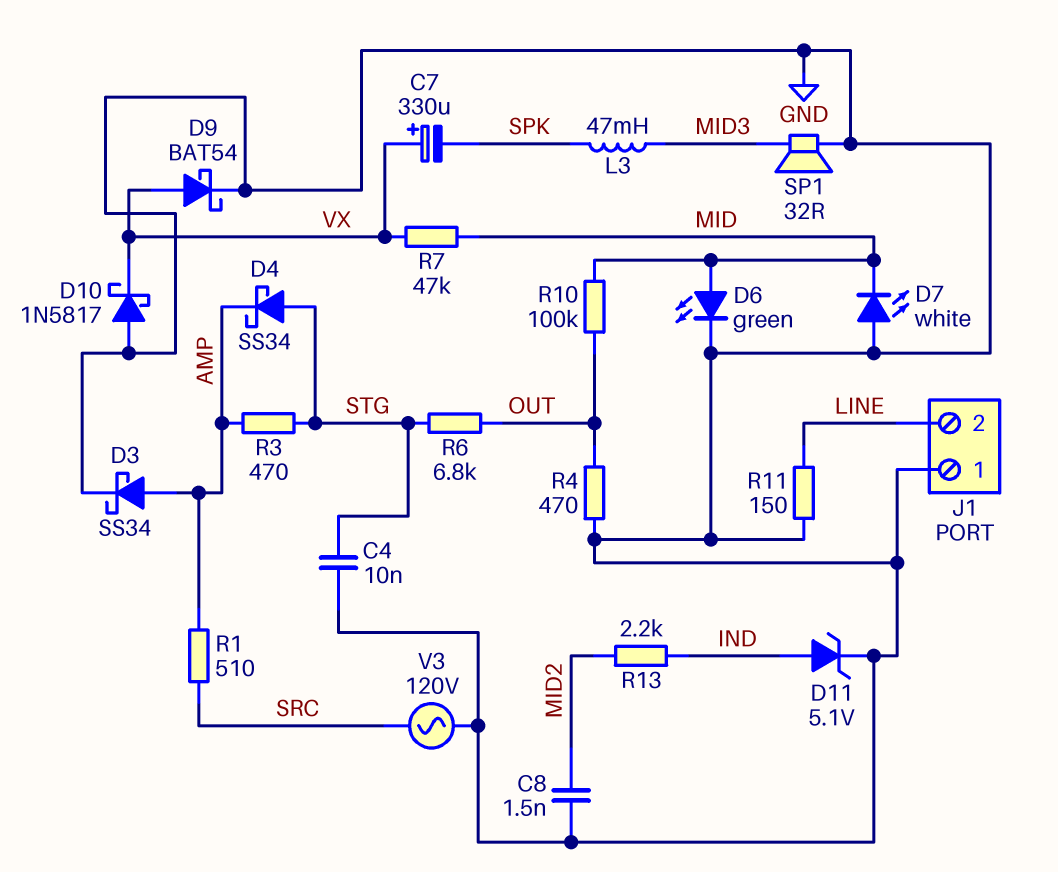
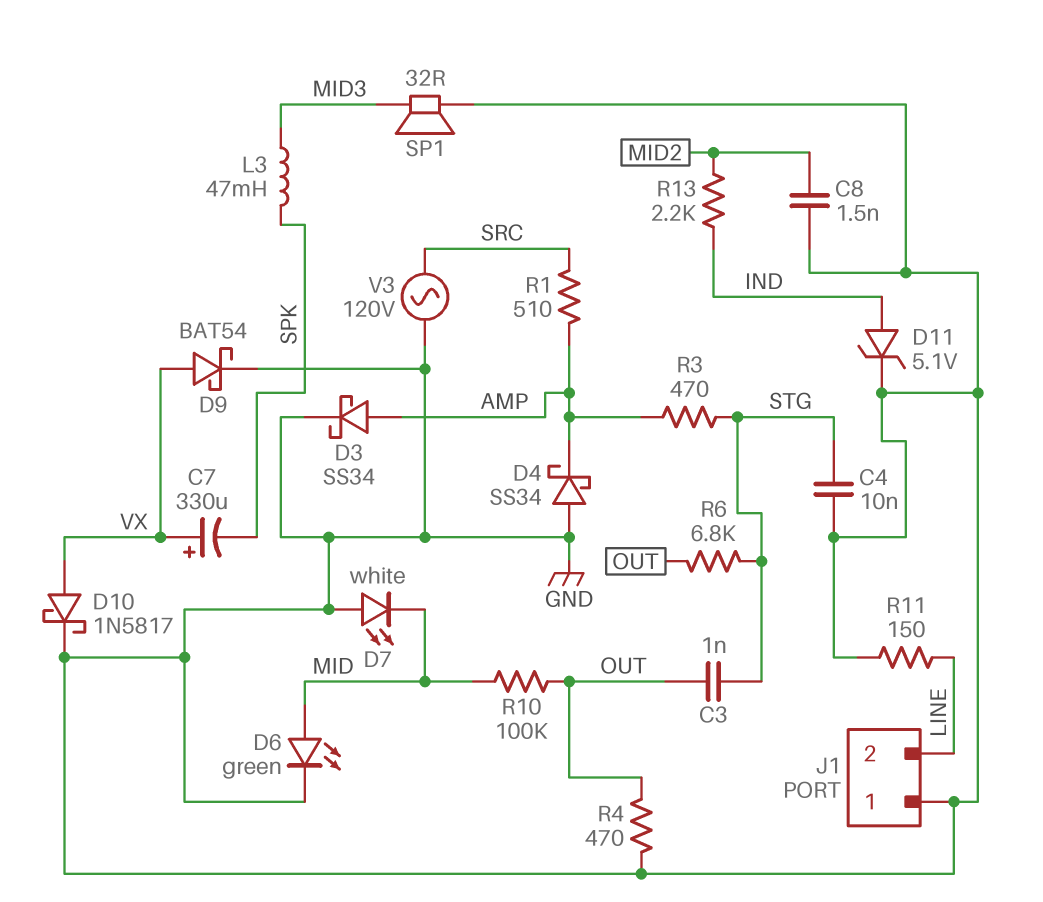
C3: none -> 1nF (OUT, STG)
D4: schottky SS34 (A STG, K AMP) -> schottky SS34 (A GND, K AMP)
D10: schottky 1N5817 (A GND, K VX) -> schottky 1N5817 (A VX, K GND)
R7: 47k (MID, VX) -> none

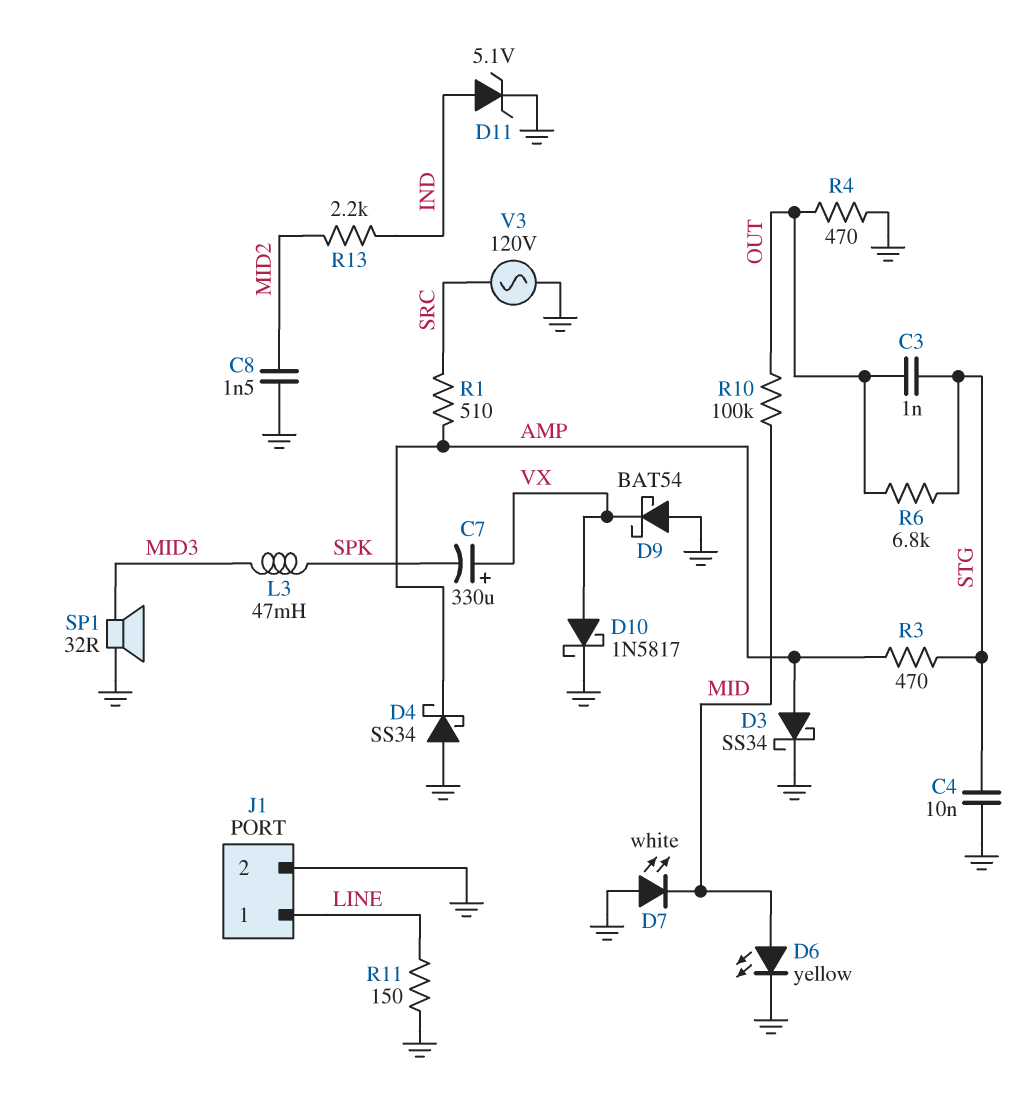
D6: LED green (A MID, K GND) -> LED yellow (A MID, K GND)
D9: schottky BAT54 (A VX, K GND) -> schottky BAT54 (A GND, K VX)
J1 pin 1: GND -> LINE
J1 pin 2: LINE -> GND

